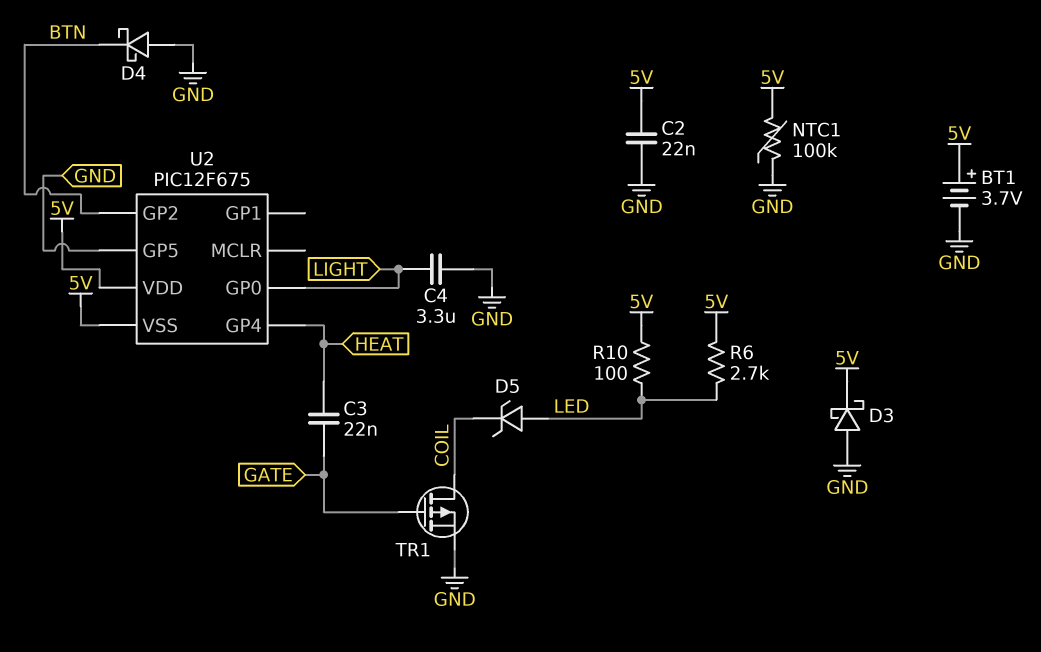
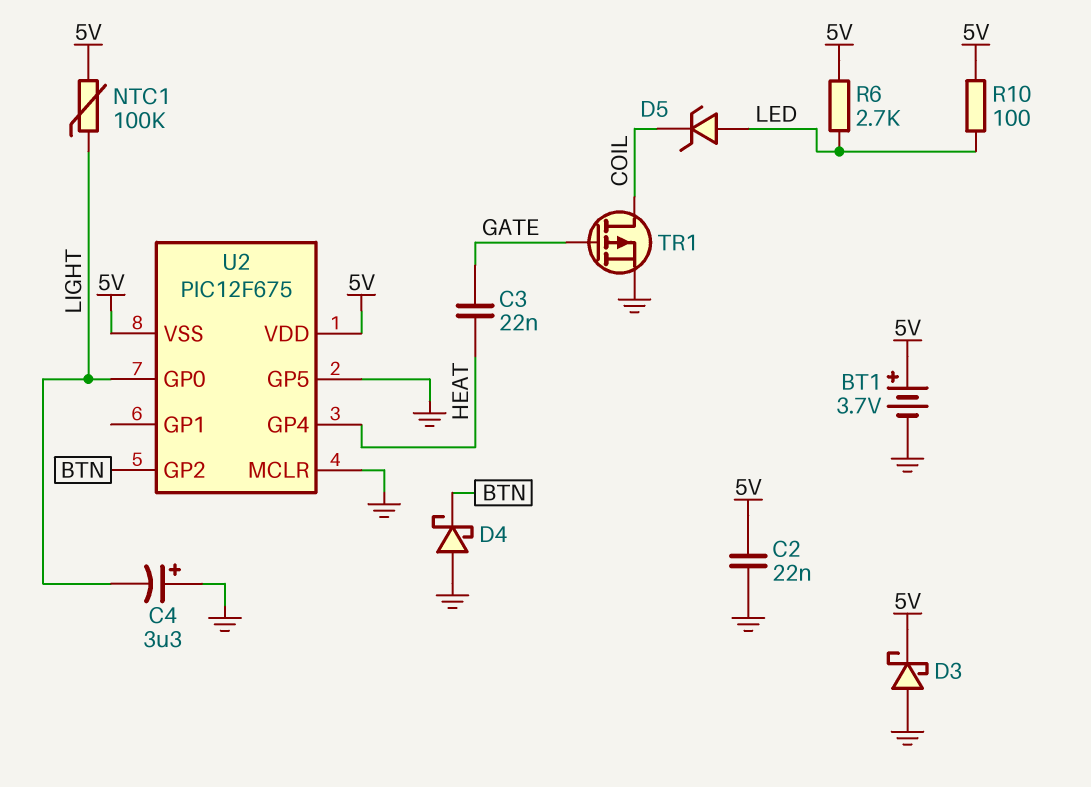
C4: 3.3uF (GND, LIGHT) -> 3.3uF (plus GND, minus LIGHT)
NTC1: 100k (5V, GND) -> 100k (5V, LIGHT)
U2 pin MCLR: none -> GND

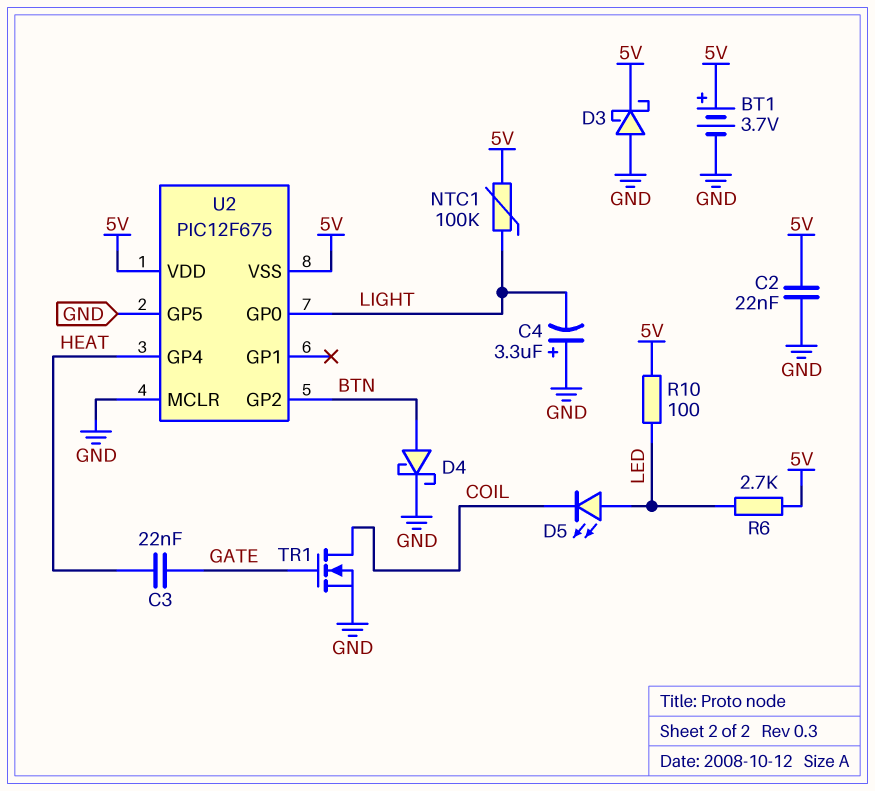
D4: schottky (A GND, K BTN) -> schottky (A BTN, K GND)
D5: zener (A LED, K COIL) -> LED (A LED, K COIL)
TR1: PMOS (G GATE, D COIL, S GND) -> NMOS (G GATE, D COIL, S GND)

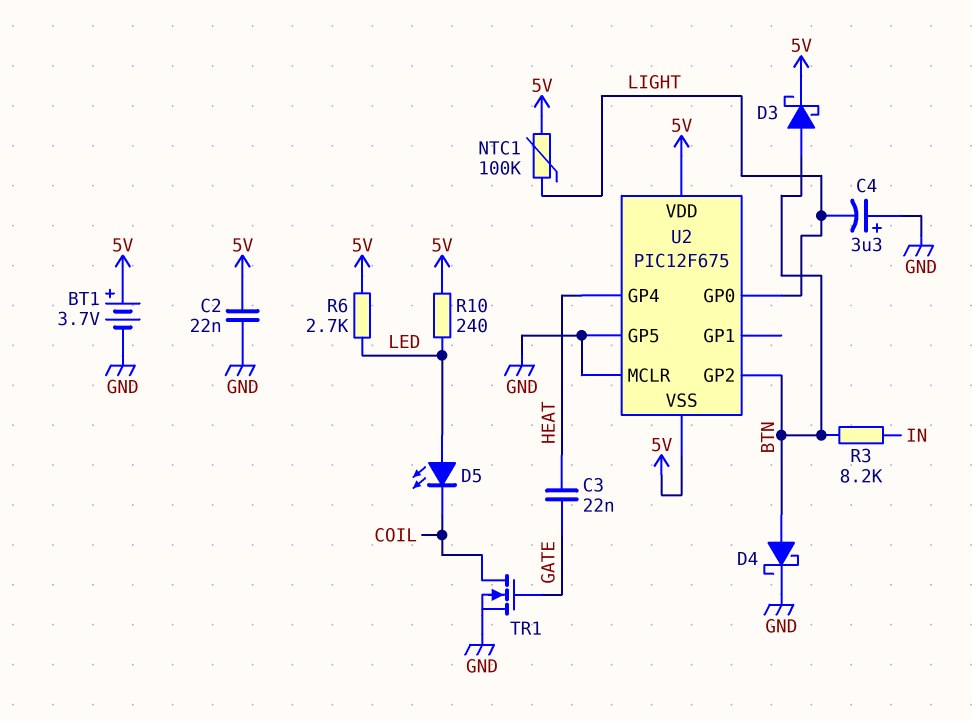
D3: schottky (A GND, K 5V) -> schottky (A BTN, K 5V)
R3: none -> 8.2k (BTN, IN)
R10: 100 (5V, LED) -> 240 (5V, LED)

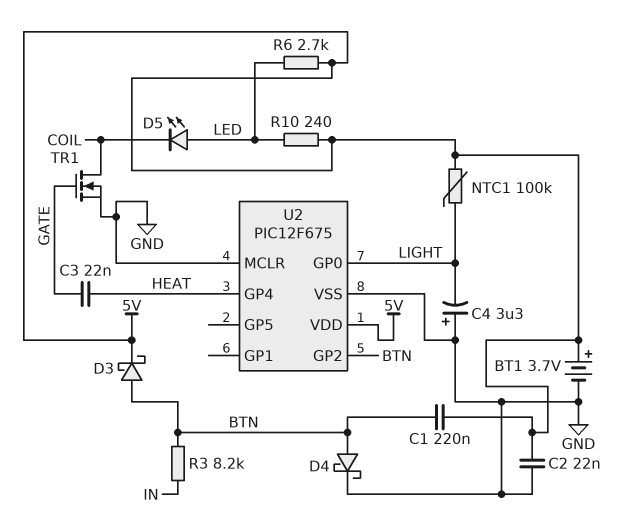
C1: none -> 220nF (5V, BTN)
U2 pin GP5: GND -> none
U2 pin VSS: 5V -> GND

